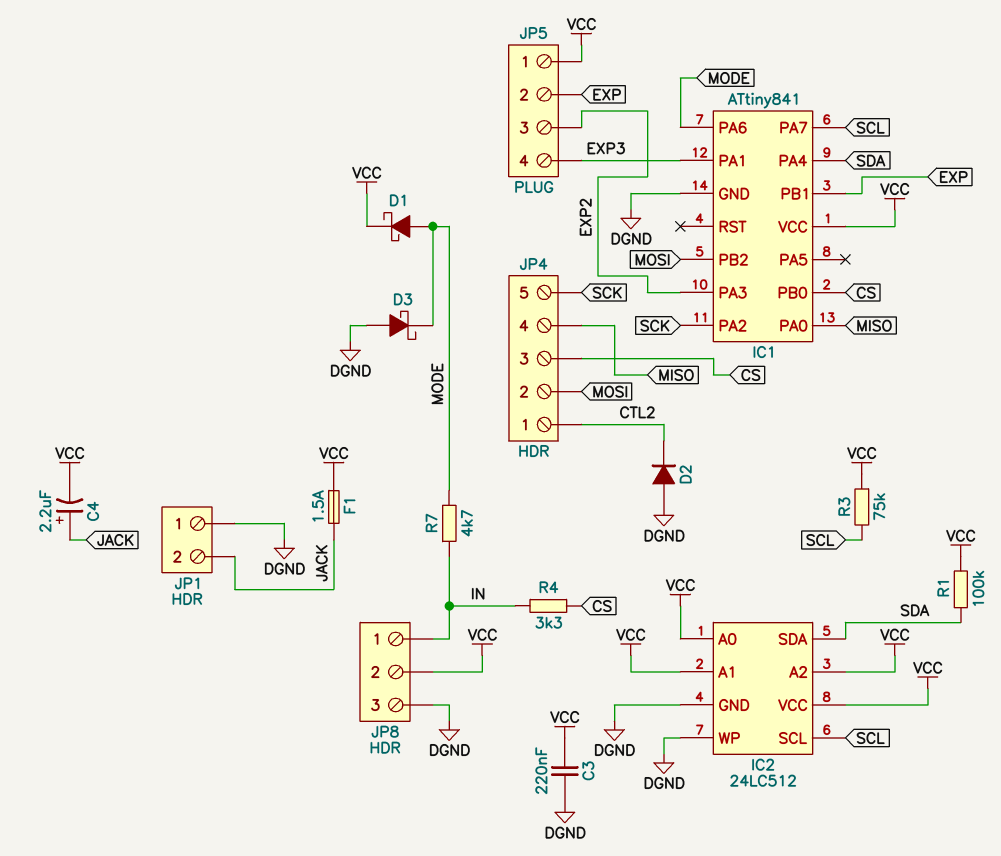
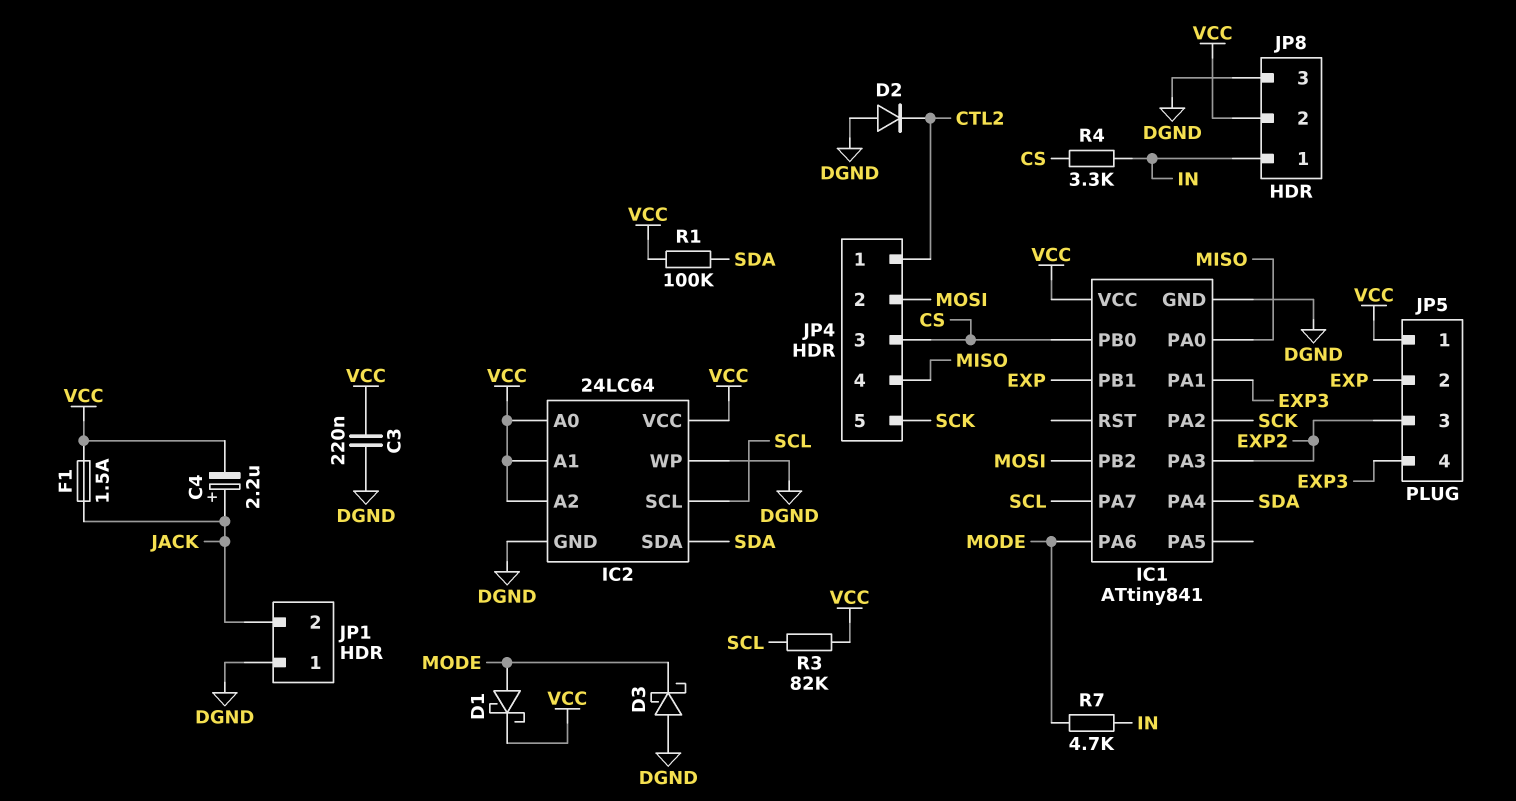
IC2: 24LC512 -> 24LC64
R3: 75k (SCL, VCC) -> 82k (SCL, VCC)

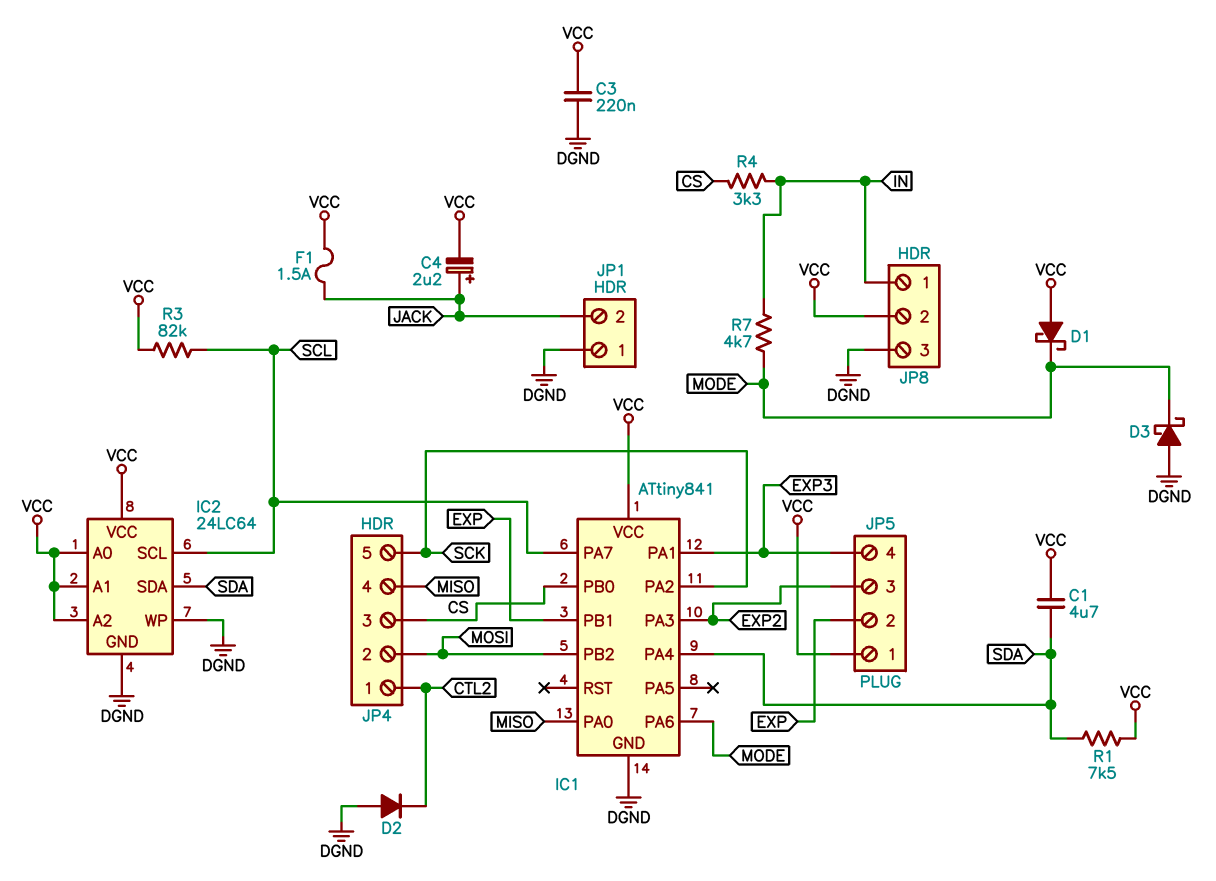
C1: none -> 4.7uF (SDA, VCC)
D1: schottky (A MODE, K VCC) -> schottky (A VCC, K MODE)
R1: 100k (SDA, VCC) -> 7.5k (SDA, VCC)

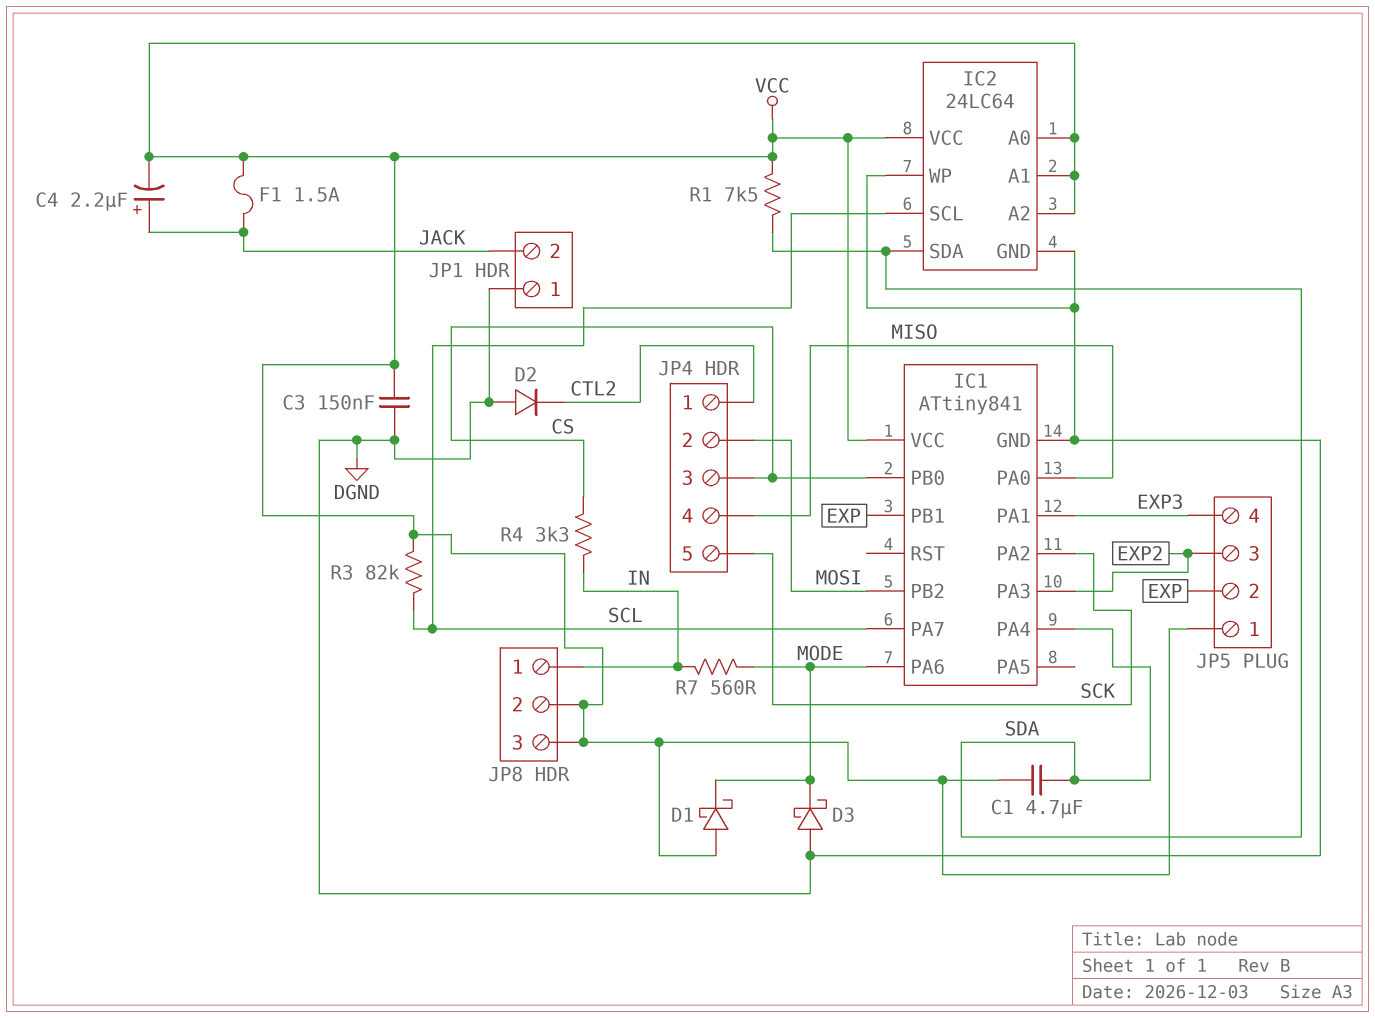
C3: 220nF (DGND, VCC) -> 150nF (DGND, VCC)
JP8 pin 3: DGND -> VCC
R7: 4.7k (IN, MODE) -> 560 (IN, MODE)

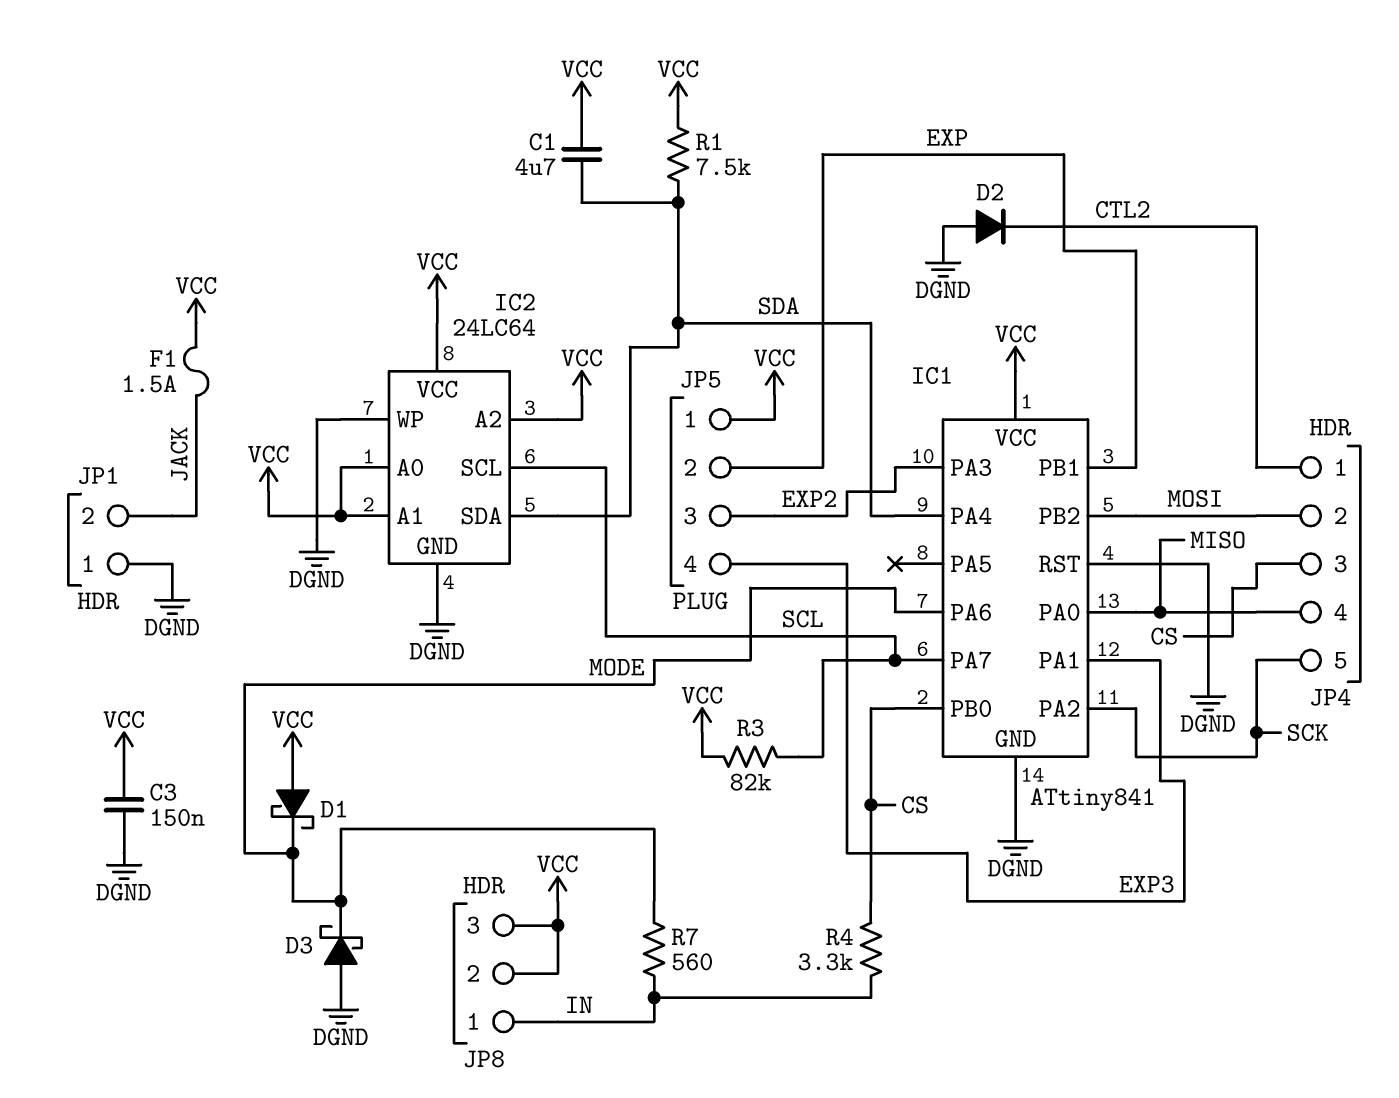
C4: 2.2uF (plus JACK, minus VCC) -> none
IC1 pin RST: none -> DGND

